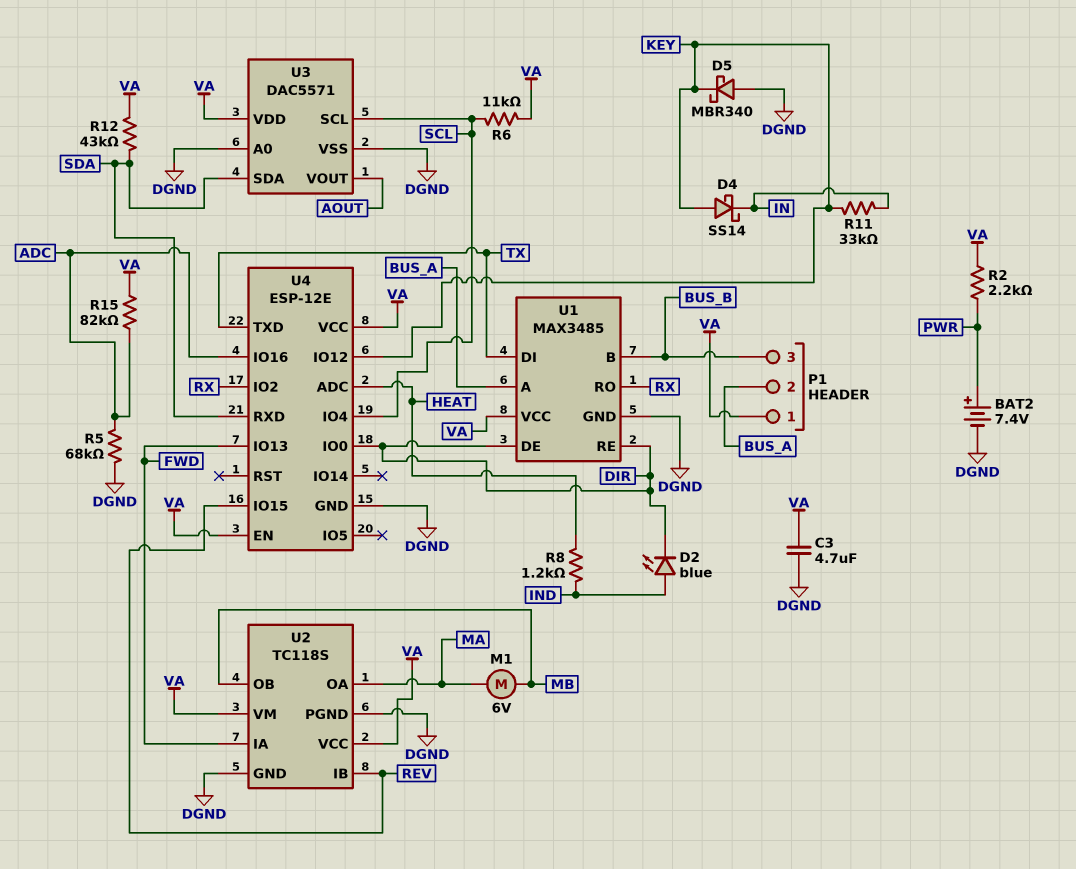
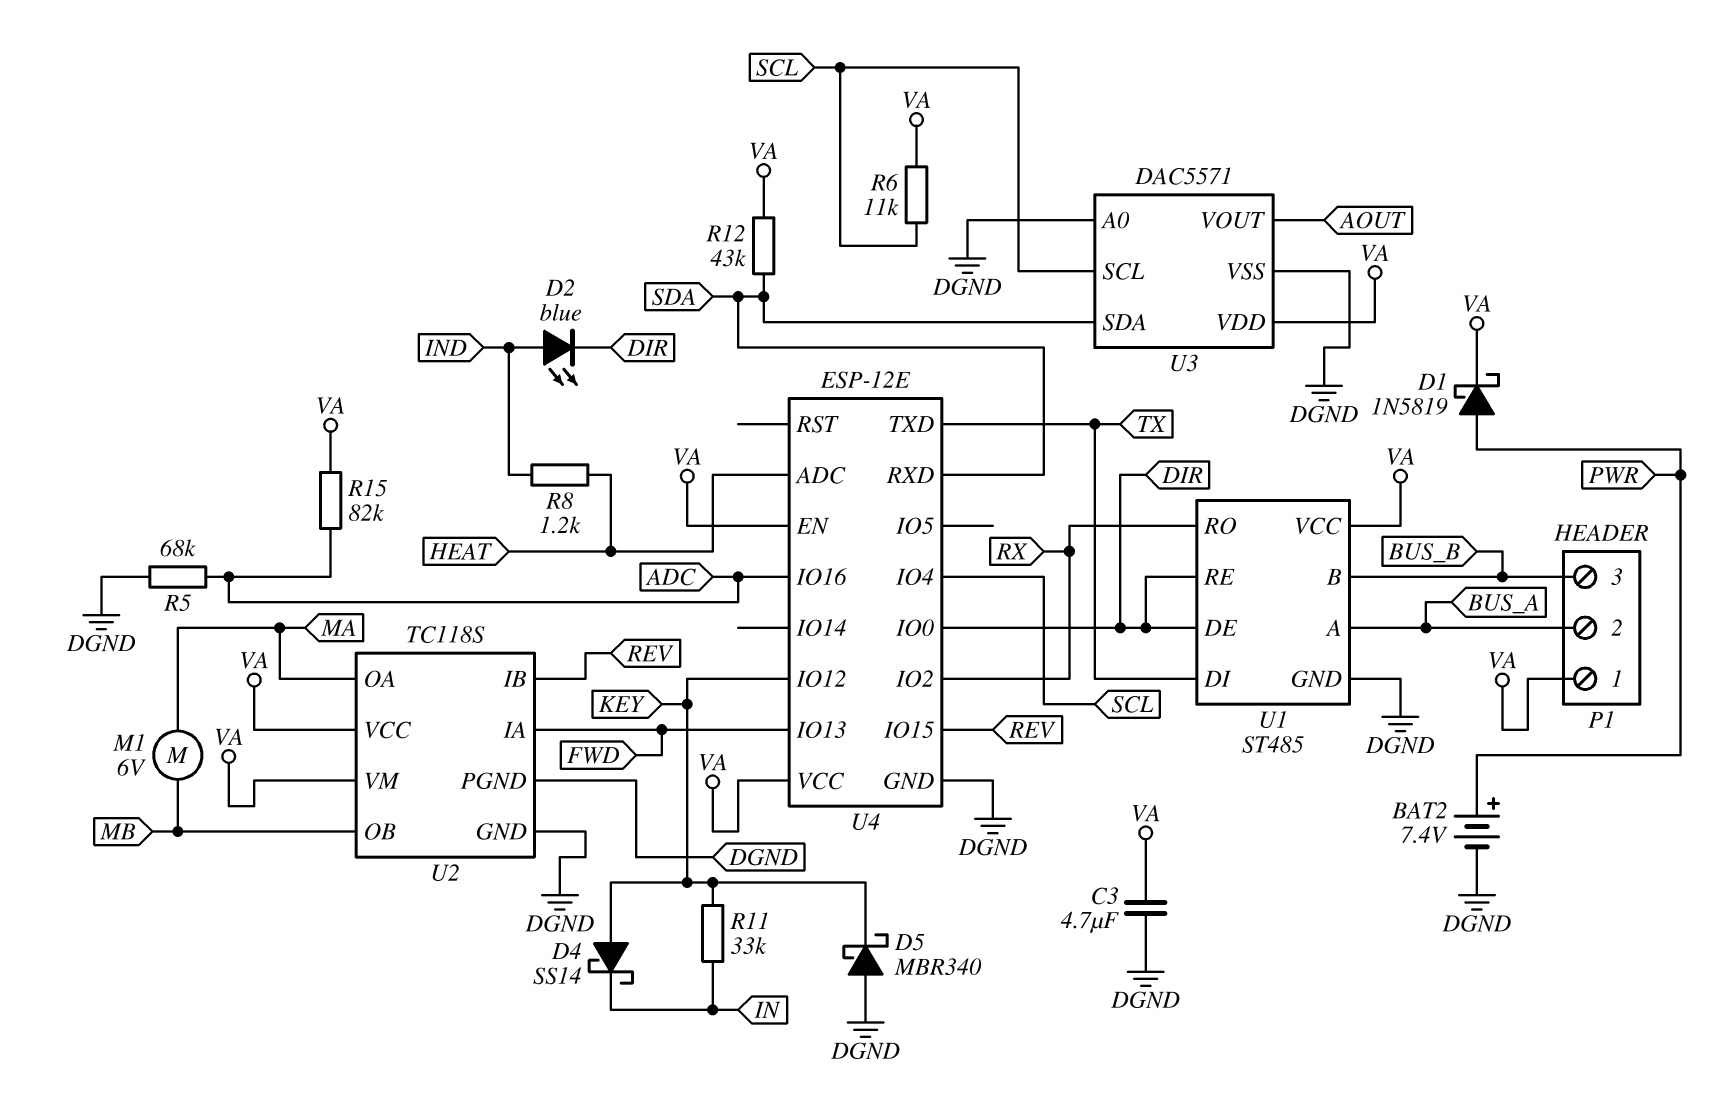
D1: none -> schottky 1N5819 (A PWR, K VA)
R2: 2.2k (PWR, VA) -> none
U1: MAX3485 -> ST485

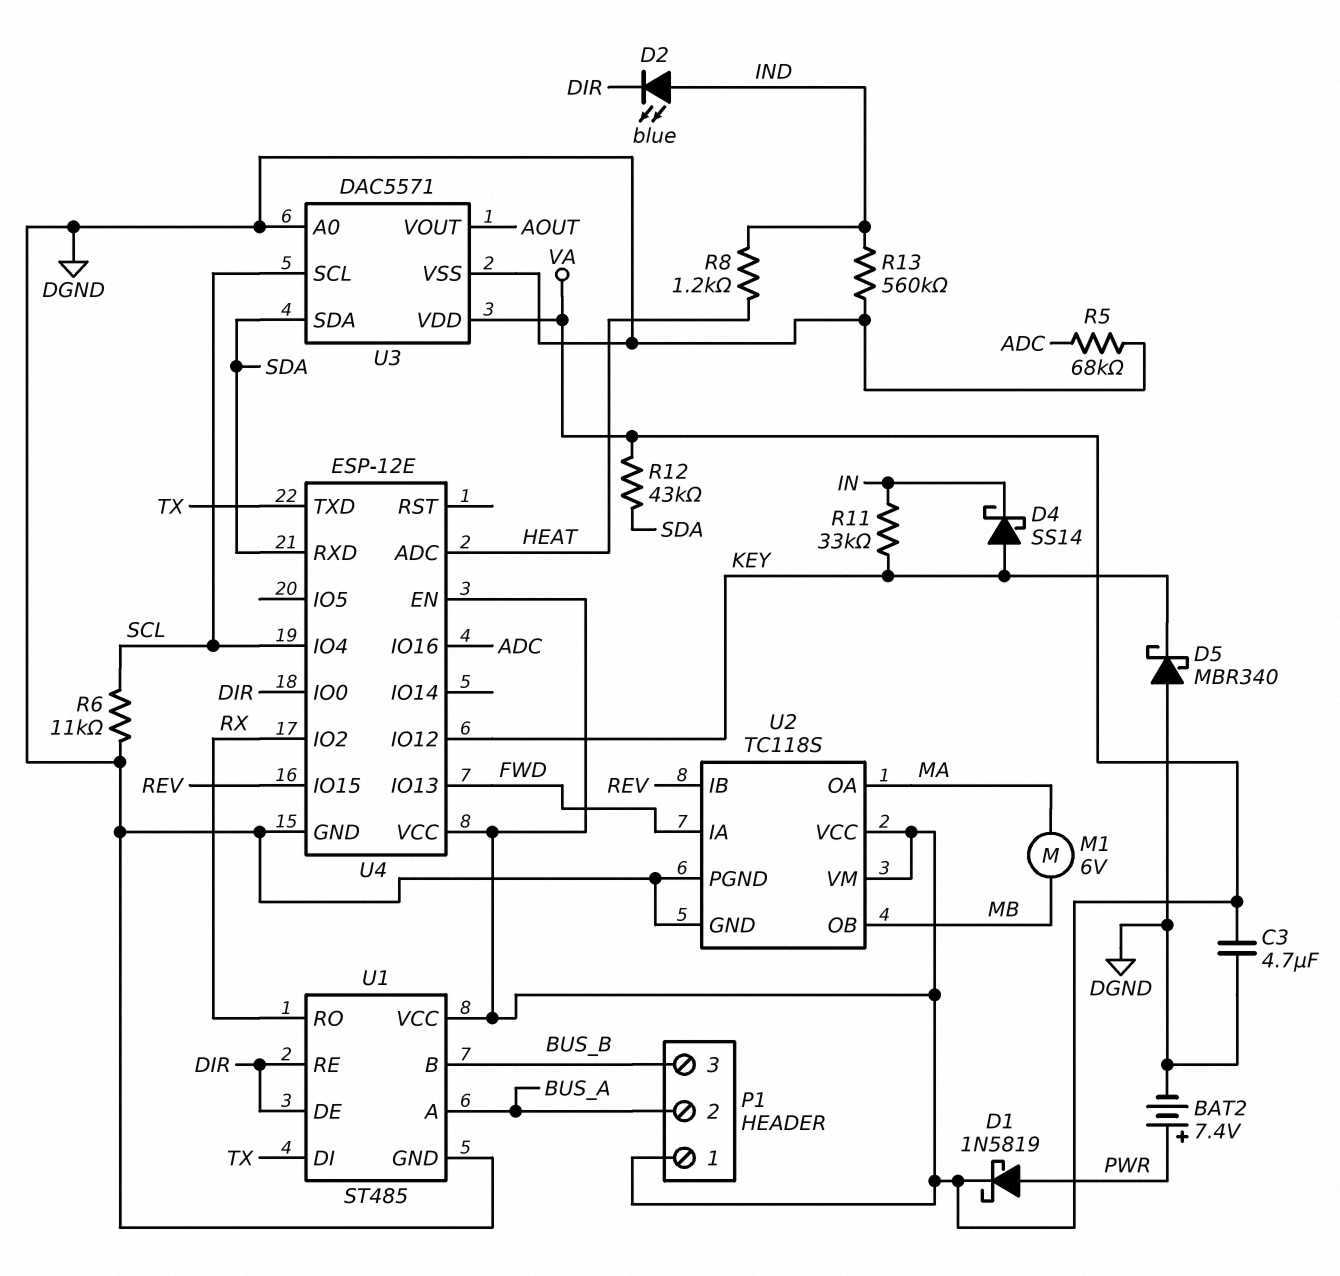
R6: 11k (SCL, VA) -> 11k (DGND, SCL)
R13: none -> 560k (DGND, IND)
R15: 82k (ADC, VA) -> none

